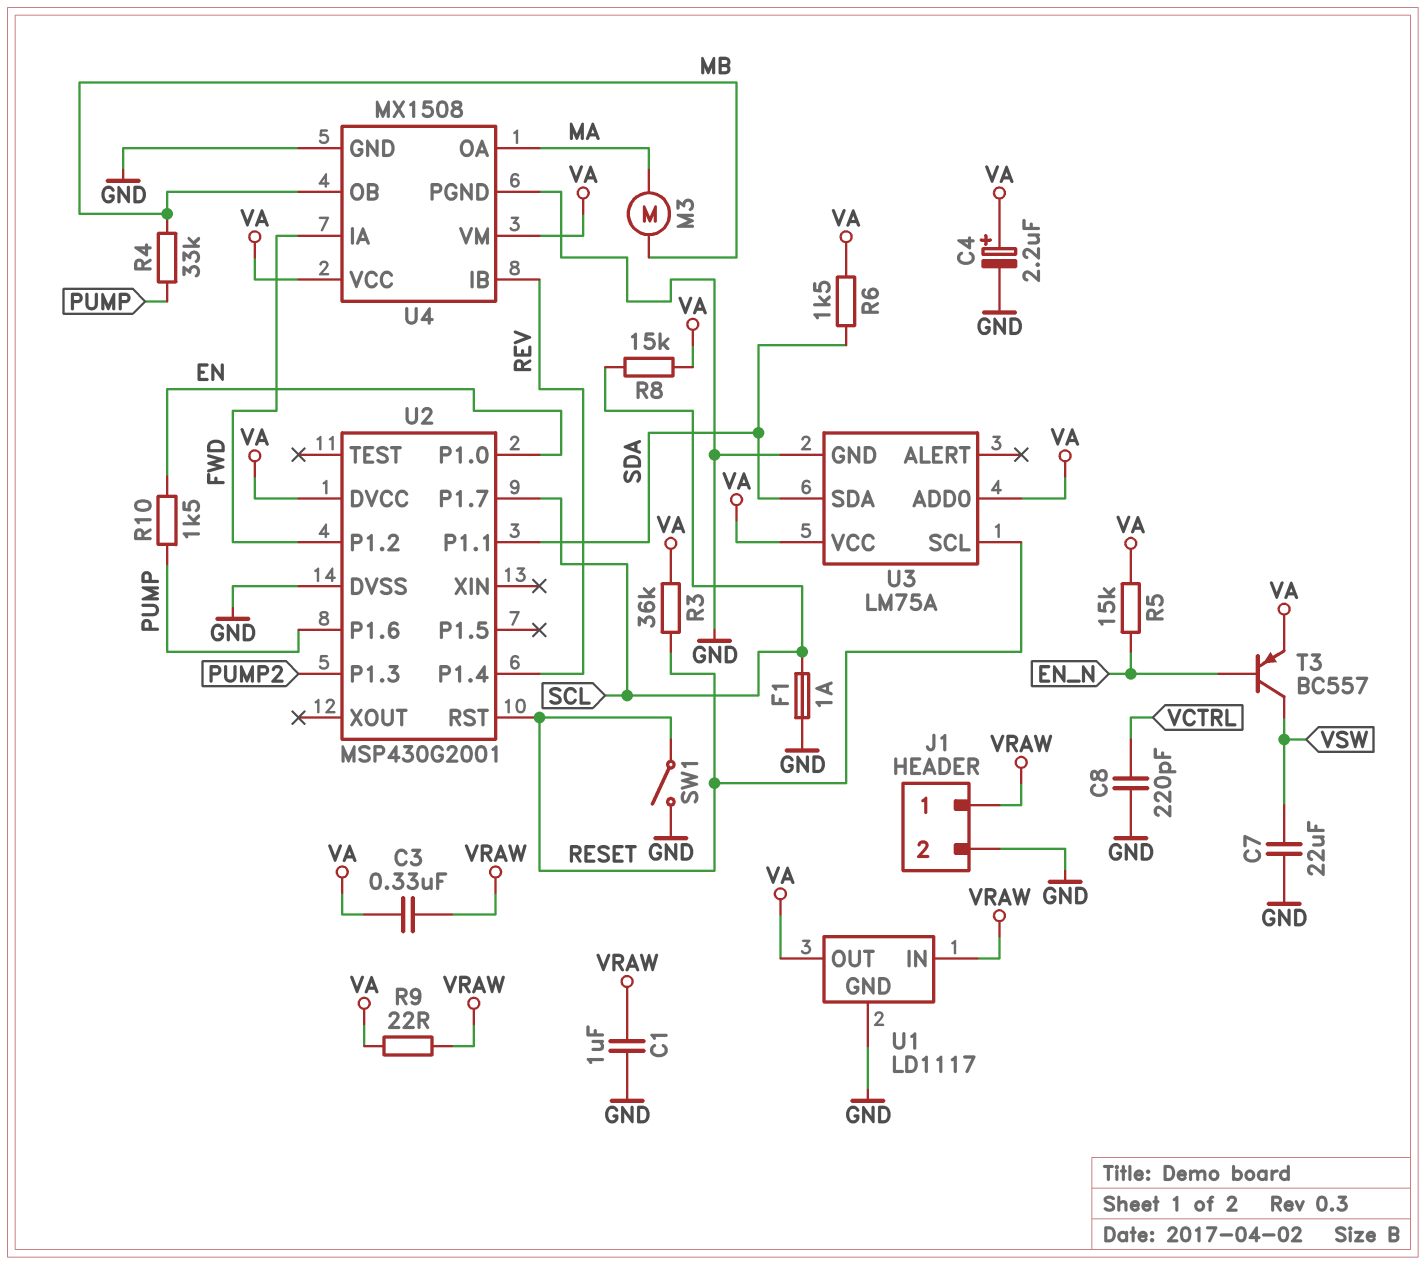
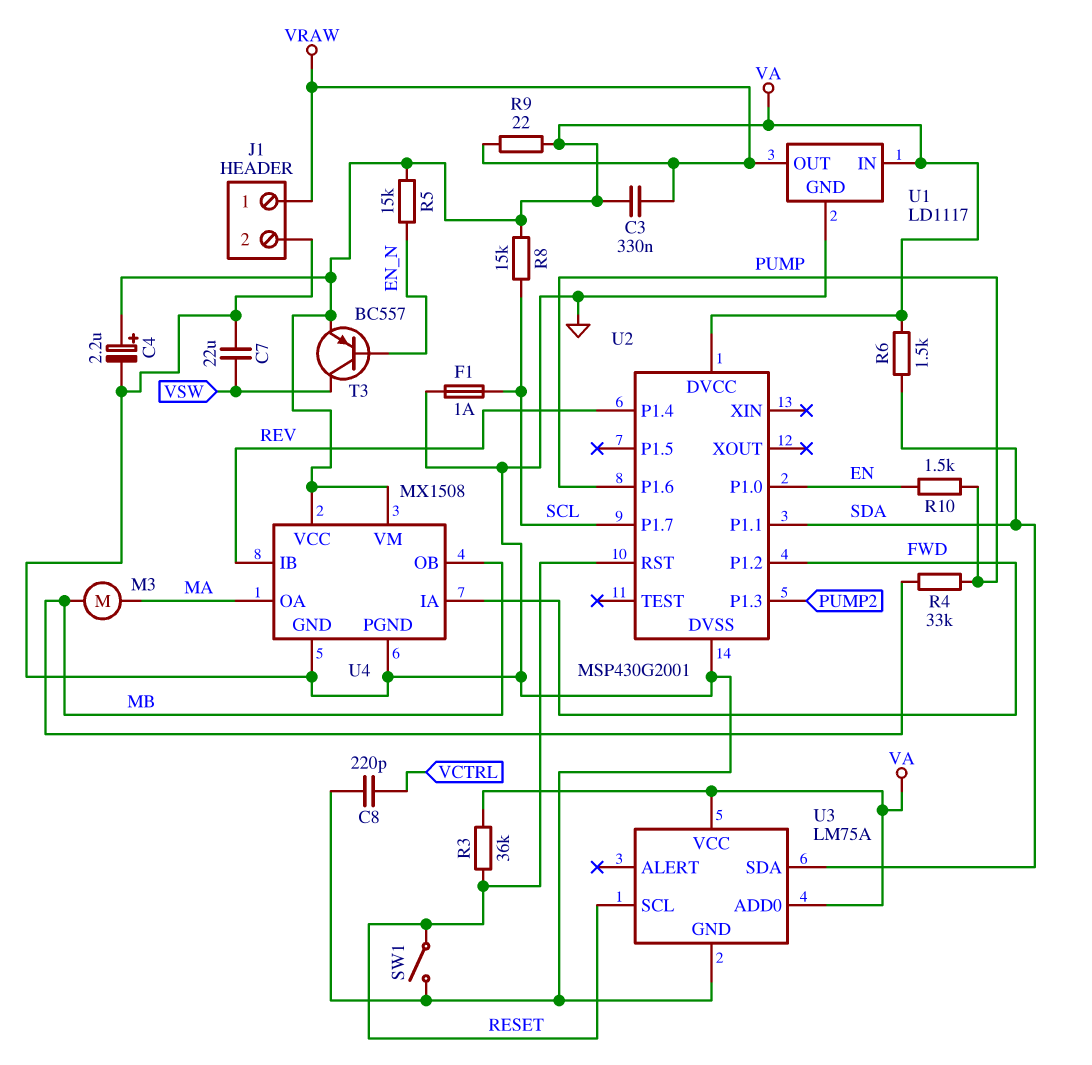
C1: 1uF (GND, VRAW) -> none
U1 pin IN: VRAW -> VA
U1 pin OUT: VA -> VRAW

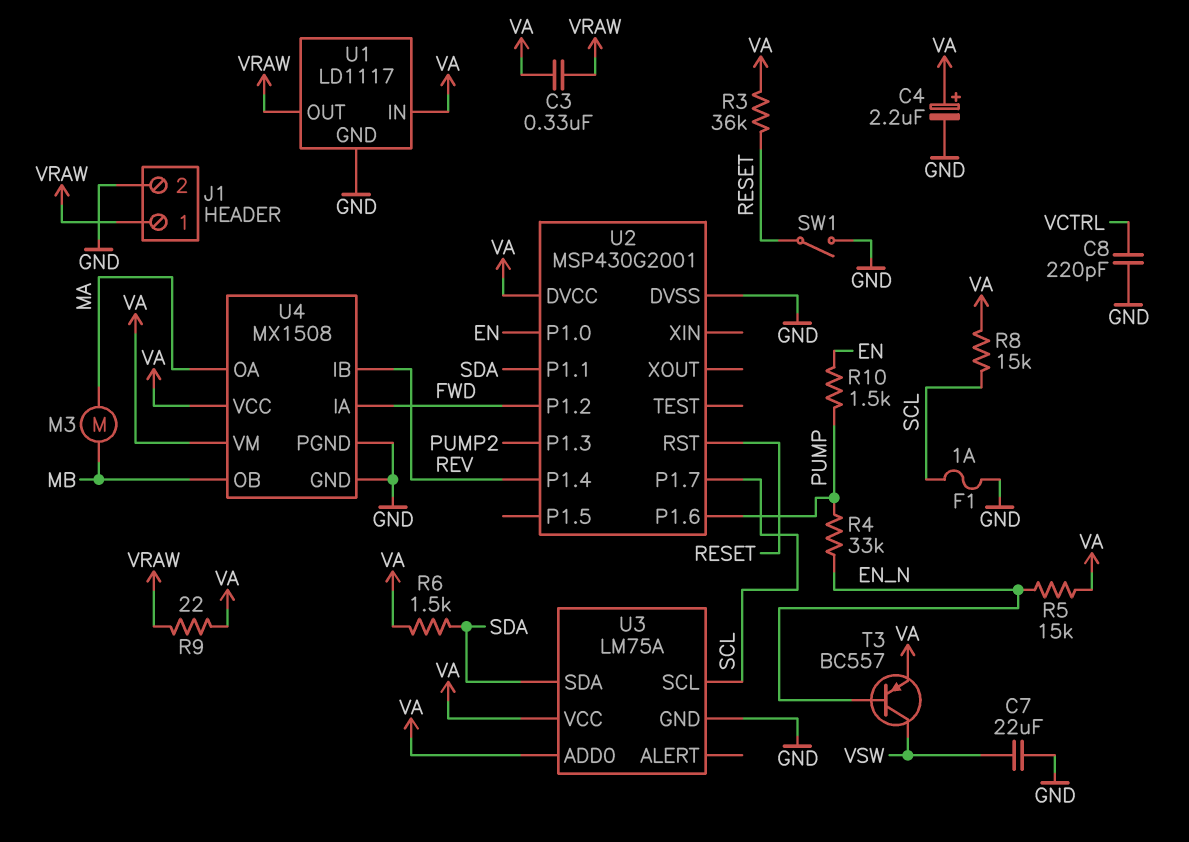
R4: 33k (MB, PUMP) -> 33k (EN_N, PUMP)
U3 pin SCL: RESET -> SCL

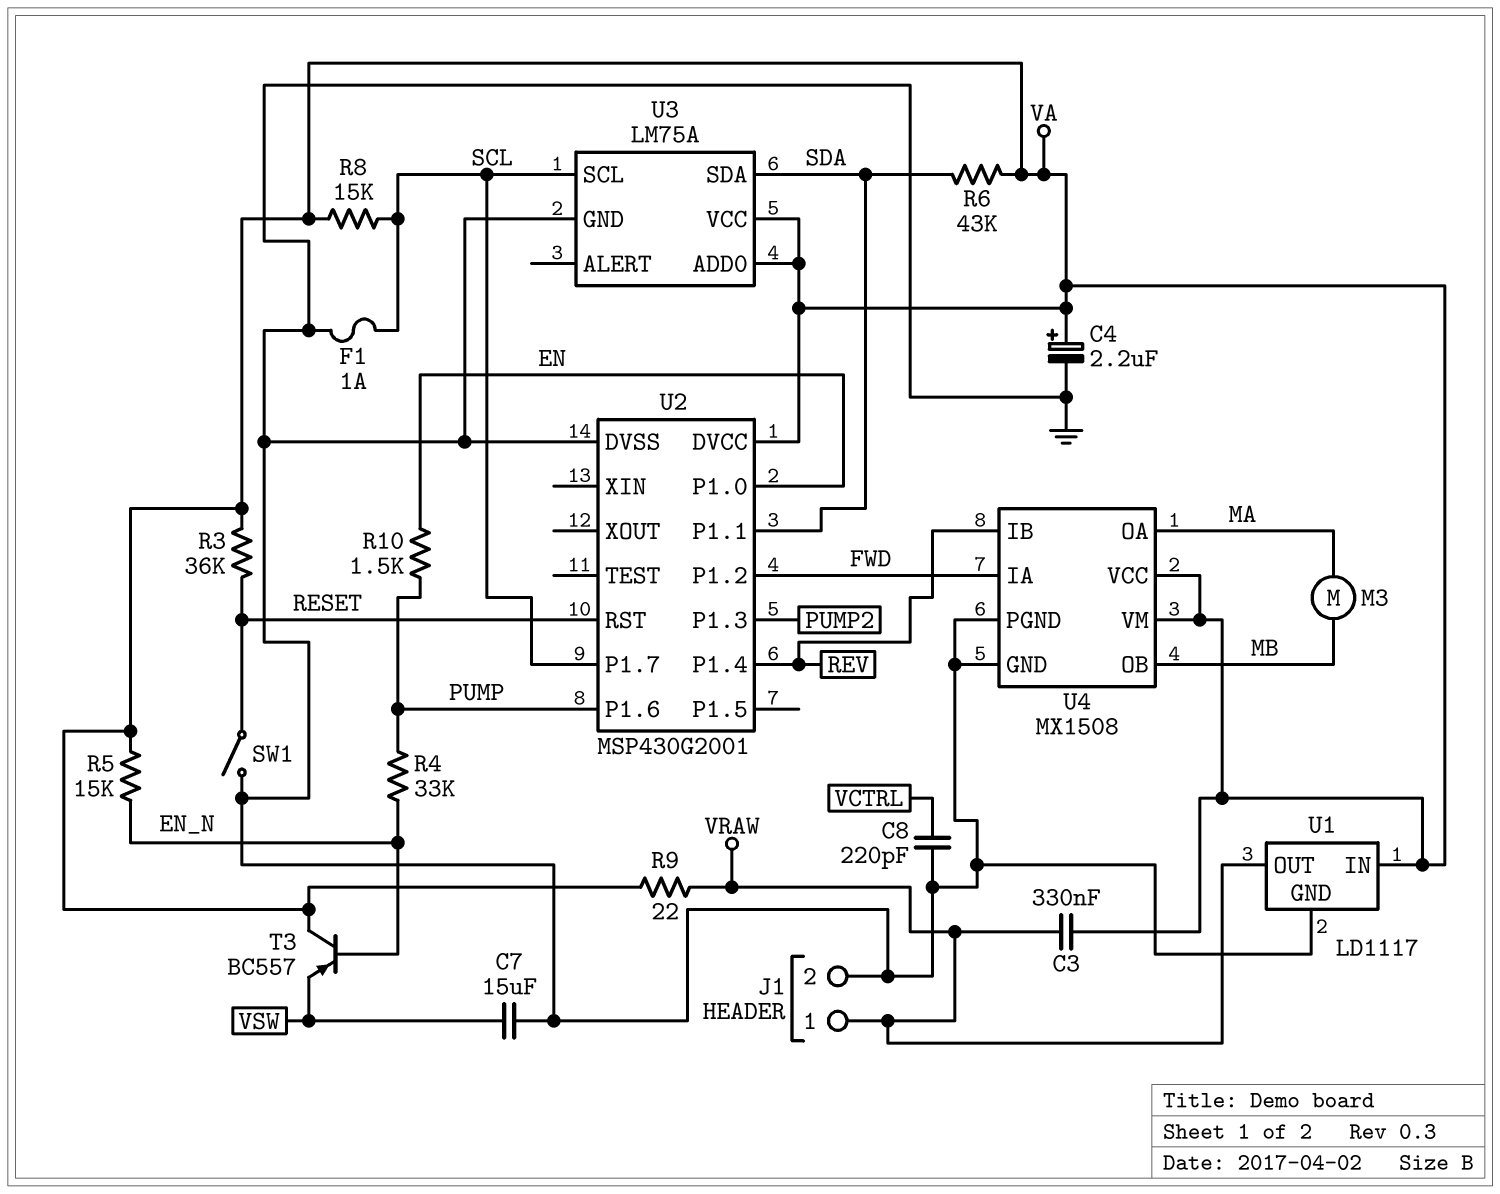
C7: 22uF (GND, VSW) -> 15uF (GND, VSW)
R6: 1.5k (SDA, VA) -> 43k (SDA, VA)
T3: PNP BC557 (B EN_N, C VSW, E VA) -> PNP BC557 (B EN_N, C VA, E VSW)

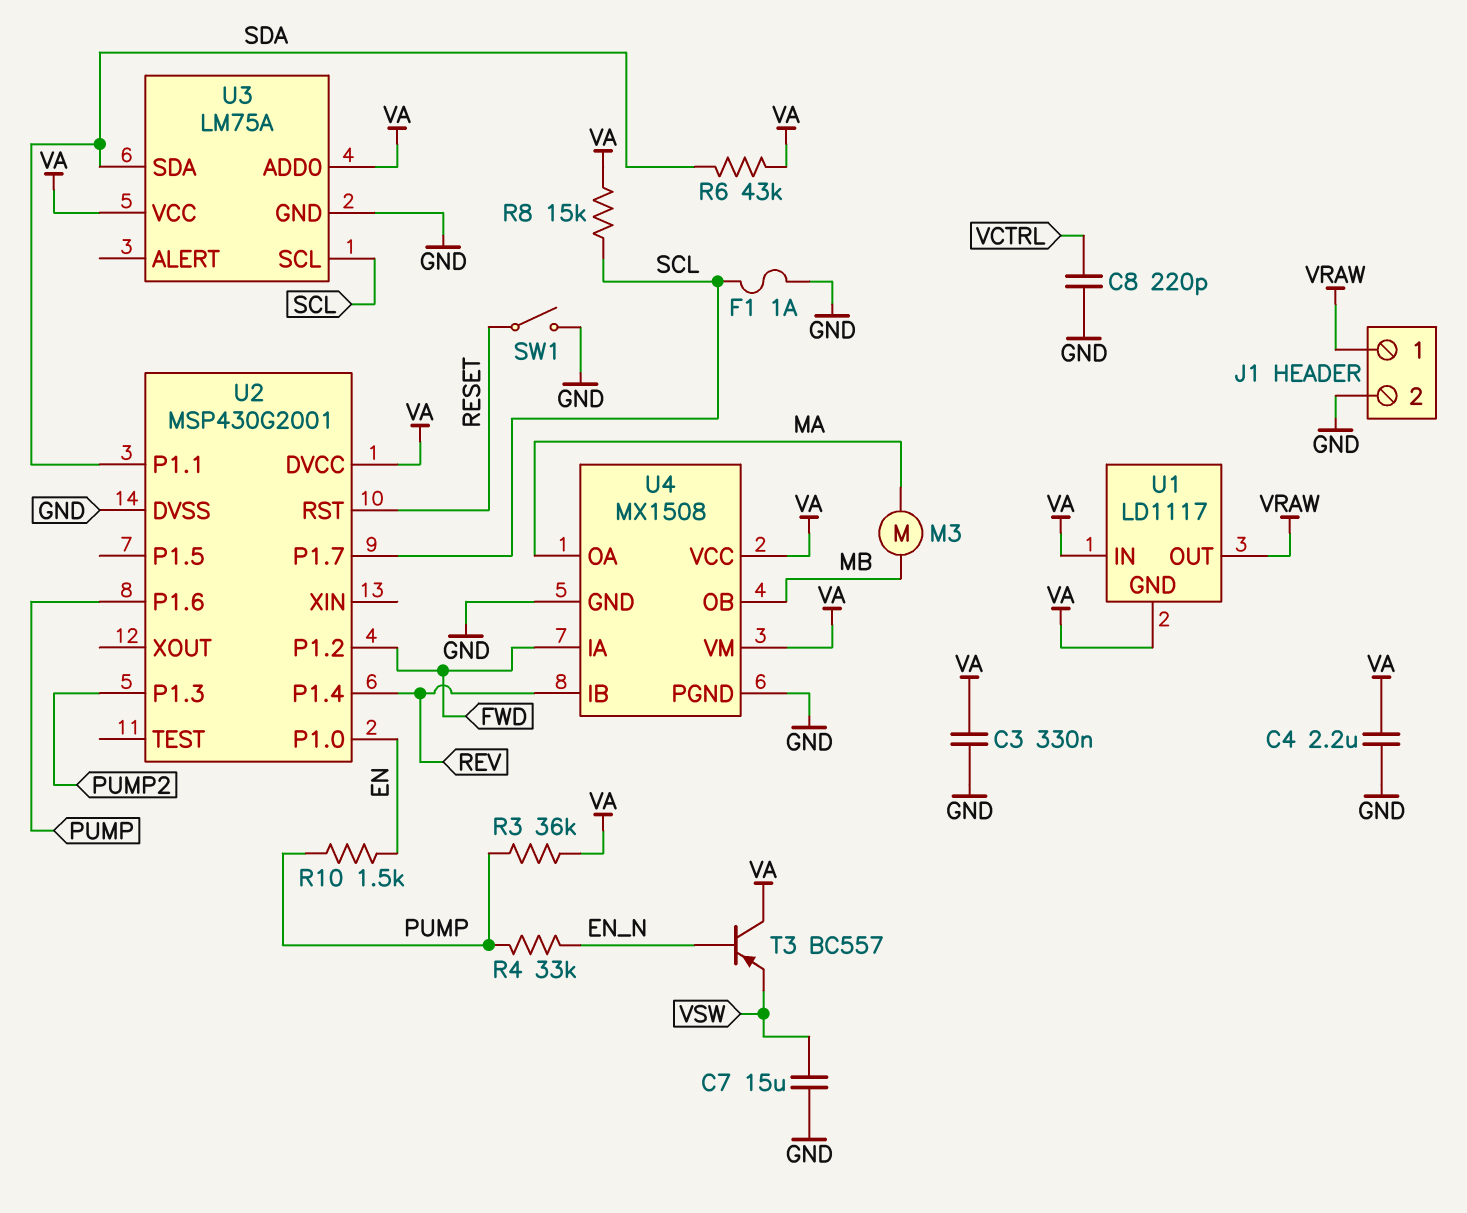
C3: 330nF (VA, VRAW) -> 330nF (GND, VA)
C4: 2.2uF (plus VA, minus GND) -> 2.2uF (GND, VA)
R3: 36k (RESET, VA) -> 36k (PUMP, VA)
R5: 15k (EN_N, VA) -> none
R9: 22 (VA, VRAW) -> none
U1 pin GND: GND -> VA

